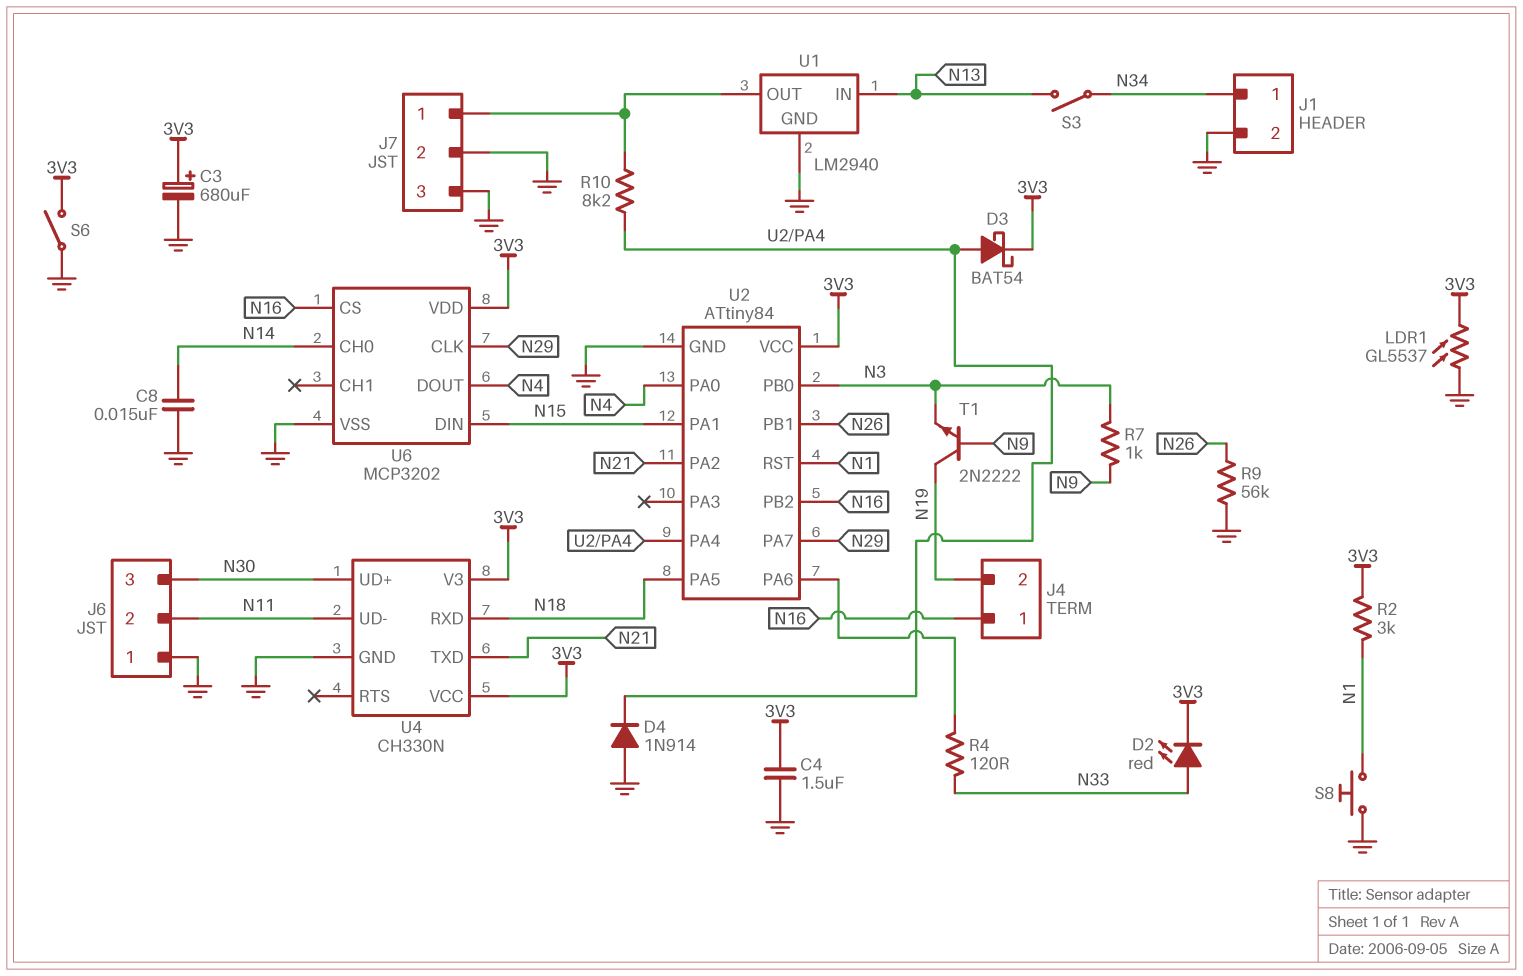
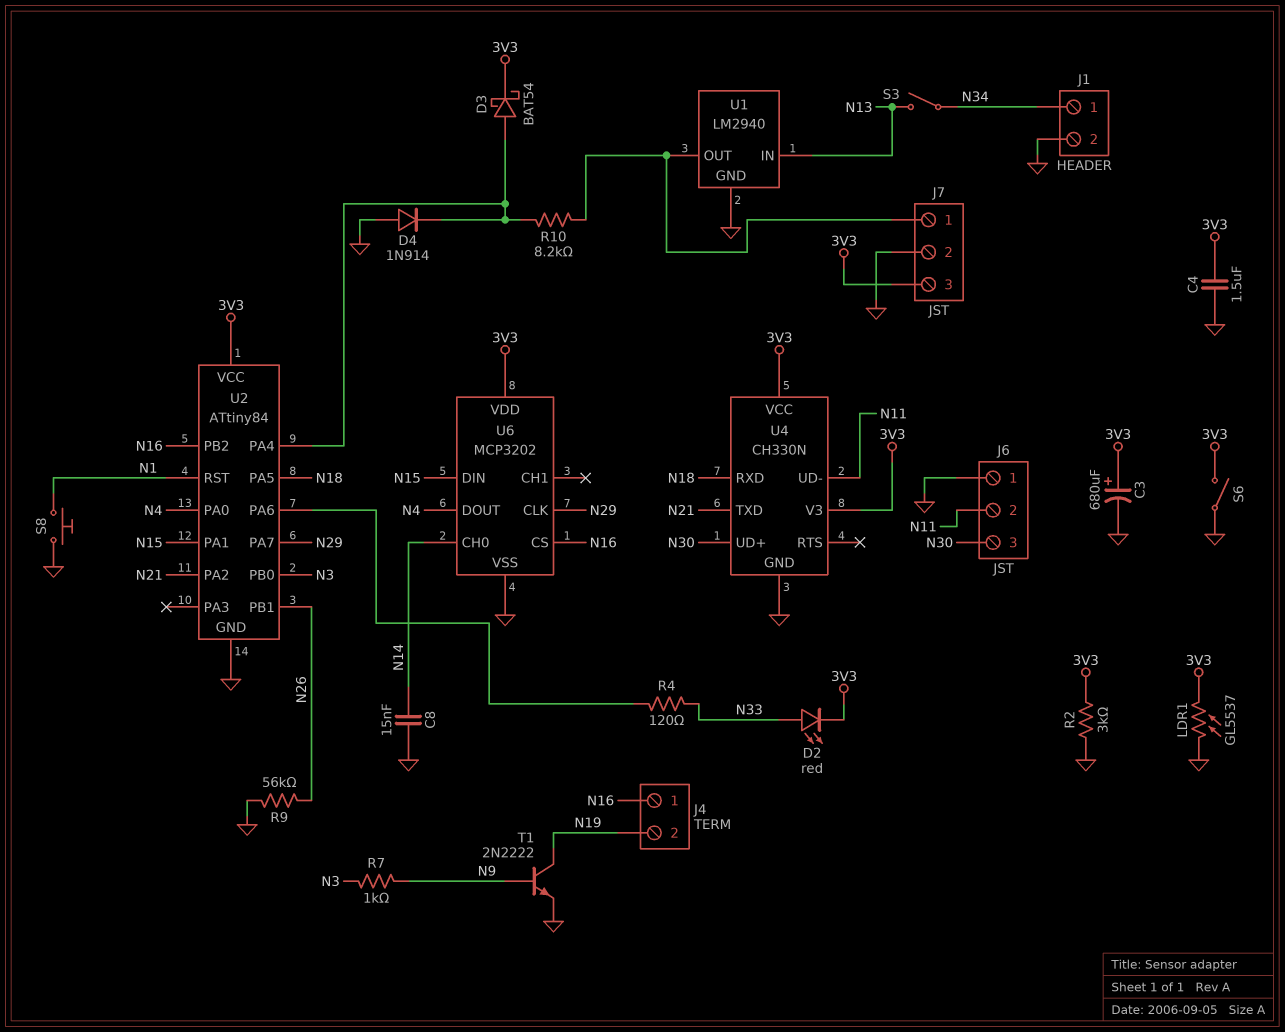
J7 pin 3: GND -> 3V3
R2: 3k (3V3, N1) -> 3k (3V3, GND)
T1: NPN 2N2222 (B N9, C N19, E N3) -> NPN 2N2222 (B N9, C N19, E GND)

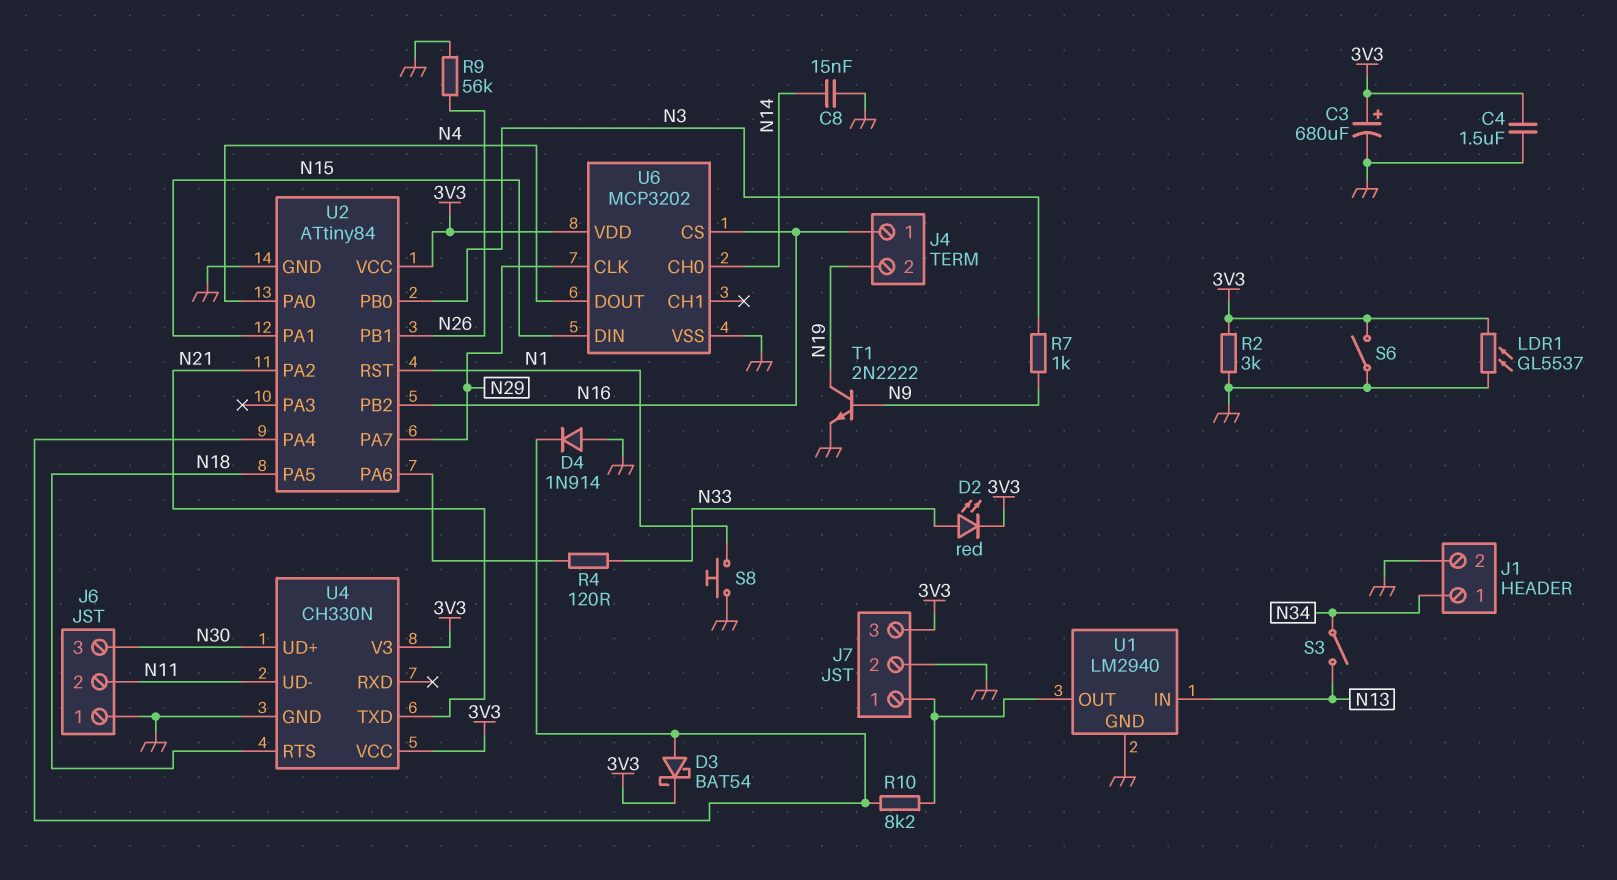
U4 pin RTS: none -> N18
U4 pin RXD: N18 -> none

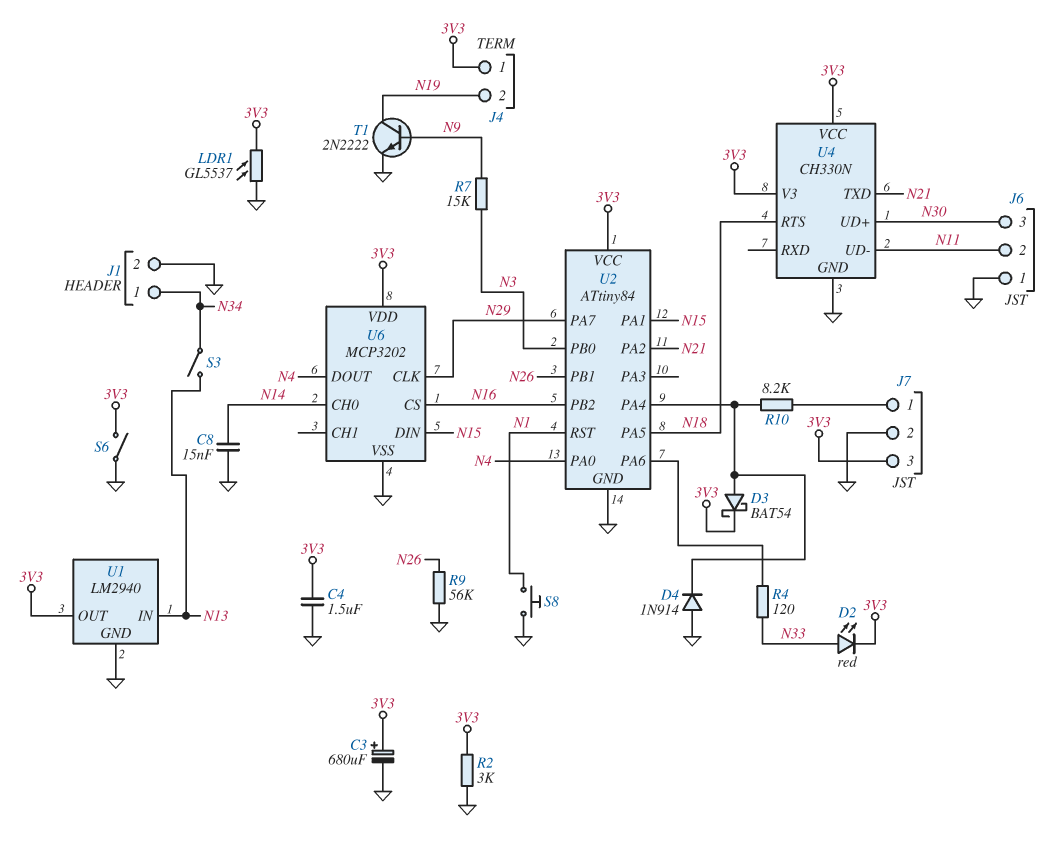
J4 pin 1: N16 -> 3V3
R7: 1k (N3, N9) -> 15k (N3, N9)
U1 pin OUT: J7/1 -> 3V3

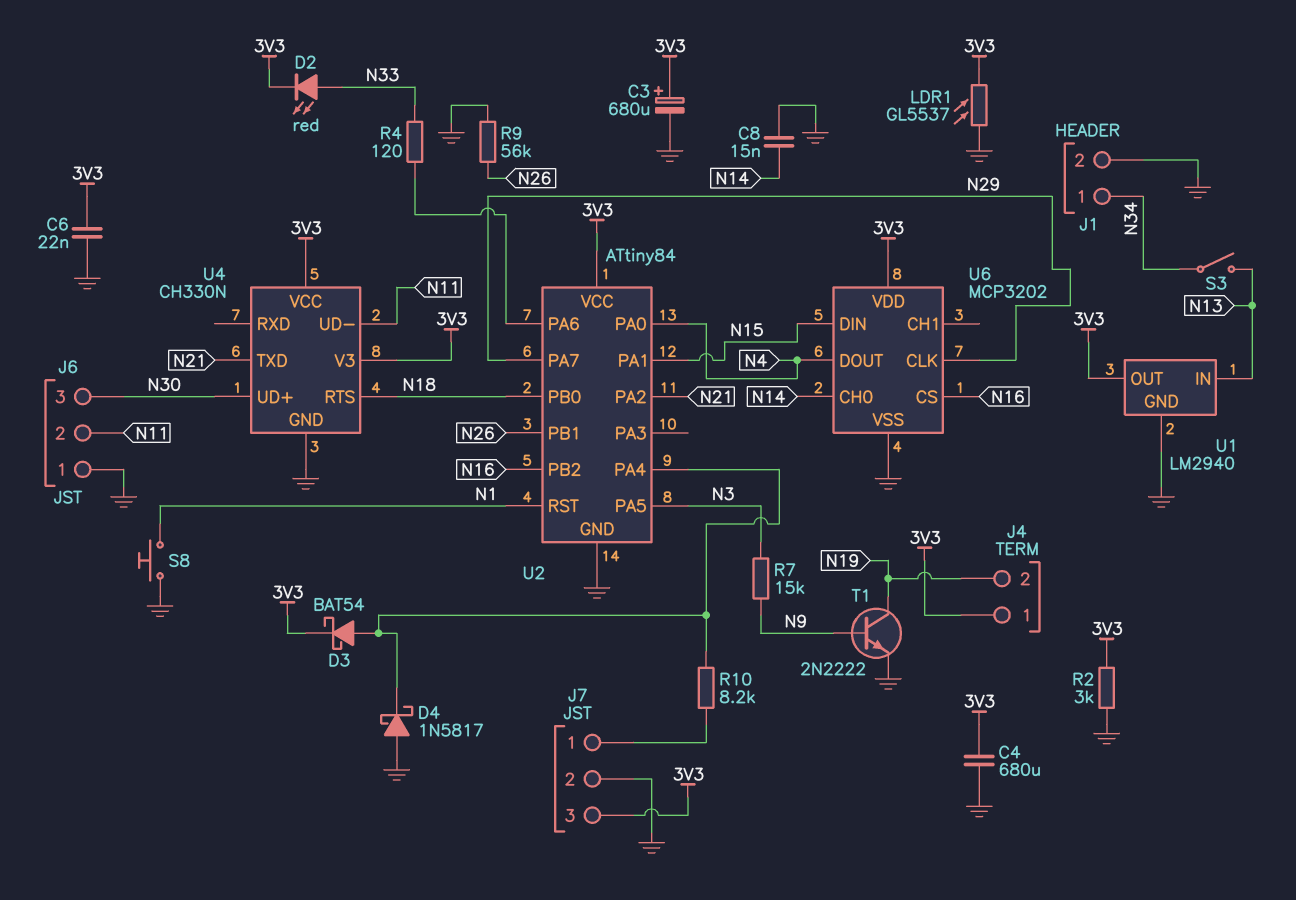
C4: 1.5uF (3V3, GND) -> 680uF (3V3, GND)
C6: none -> 22nF (3V3, GND)
D4: diode 1N914 (A GND, K U2/PA4) -> schottky 1N5817 (A GND, K U2/PA4)
S6: switch (3V3, GND) -> none
U2 pin PA5: N18 -> N3
U2 pin PB0: N3 -> N18

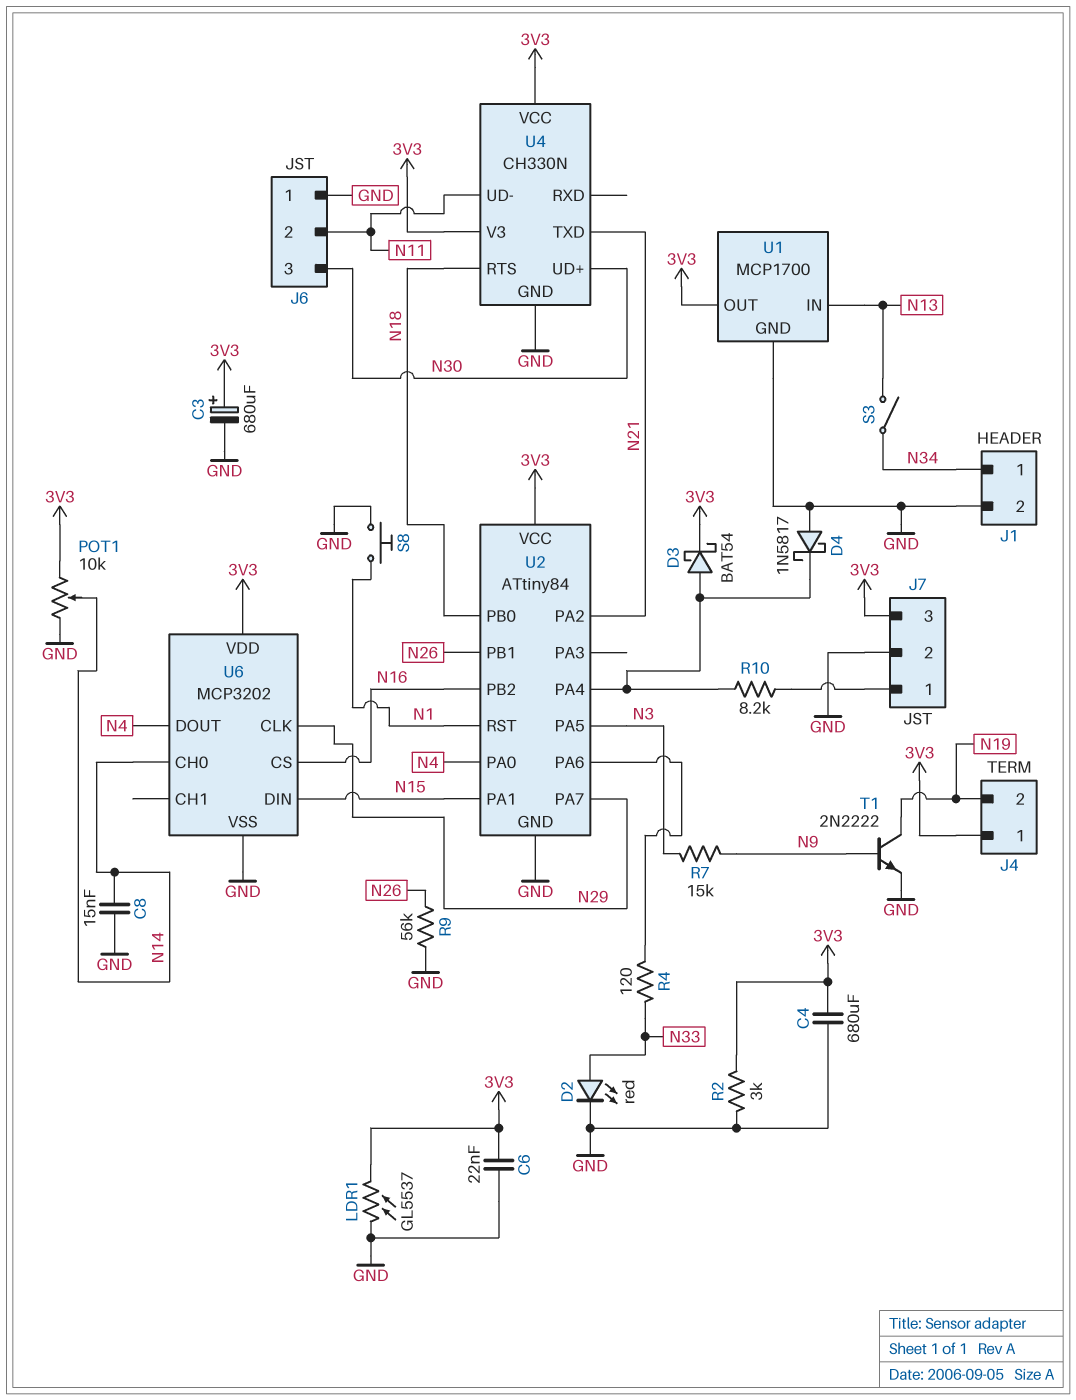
D2: LED red (A N33, K 3V3) -> LED red (A N33, K GND)
POT1: none -> 10k (3V3, GND, wiper N14)
U1: LM2940 -> MCP1700

